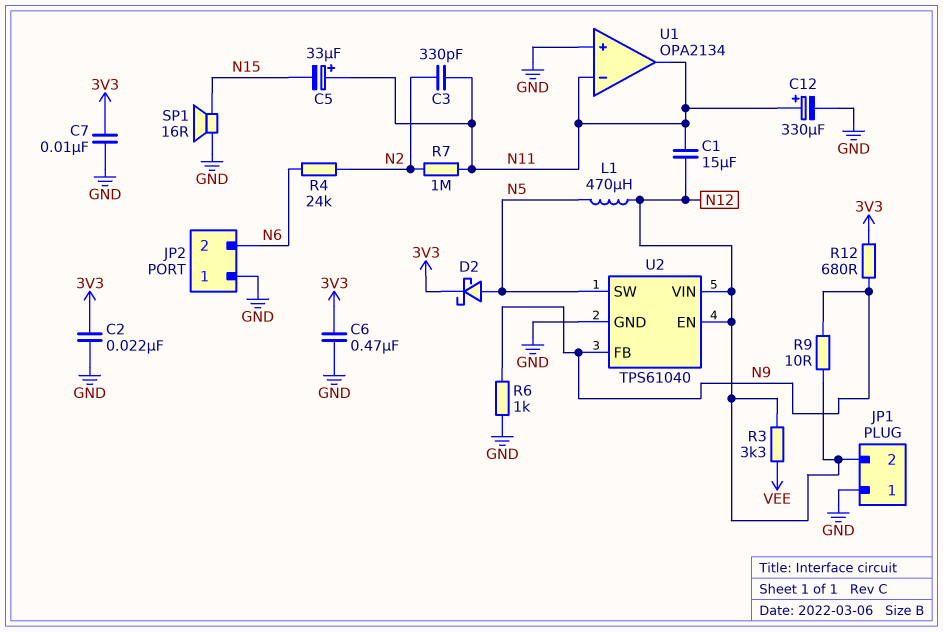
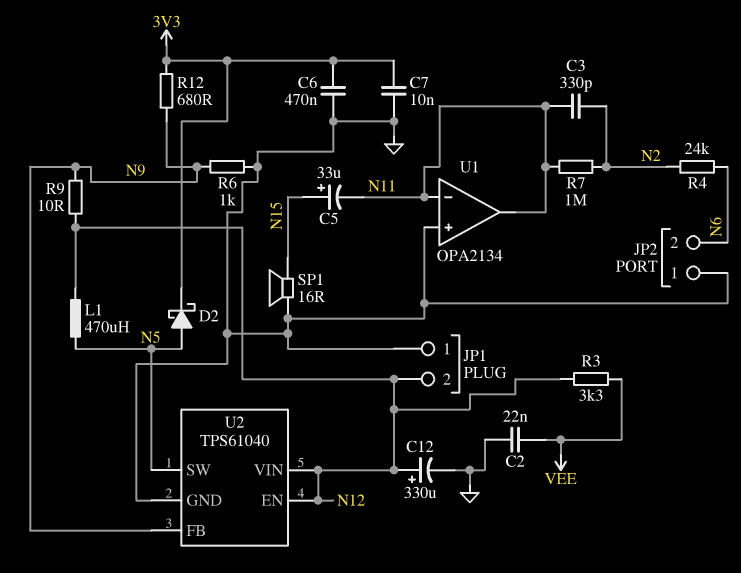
C1: 15uF (N11, N12) -> none
C2: 22nF (3V3, GND) -> 22nF (GND, VEE)
C5: 33uF (plus N11, minus N15) -> 33uF (plus N15, minus N11)
C12: 330uF (plus N11, minus GND) -> 330uF (plus N12, minus GND)

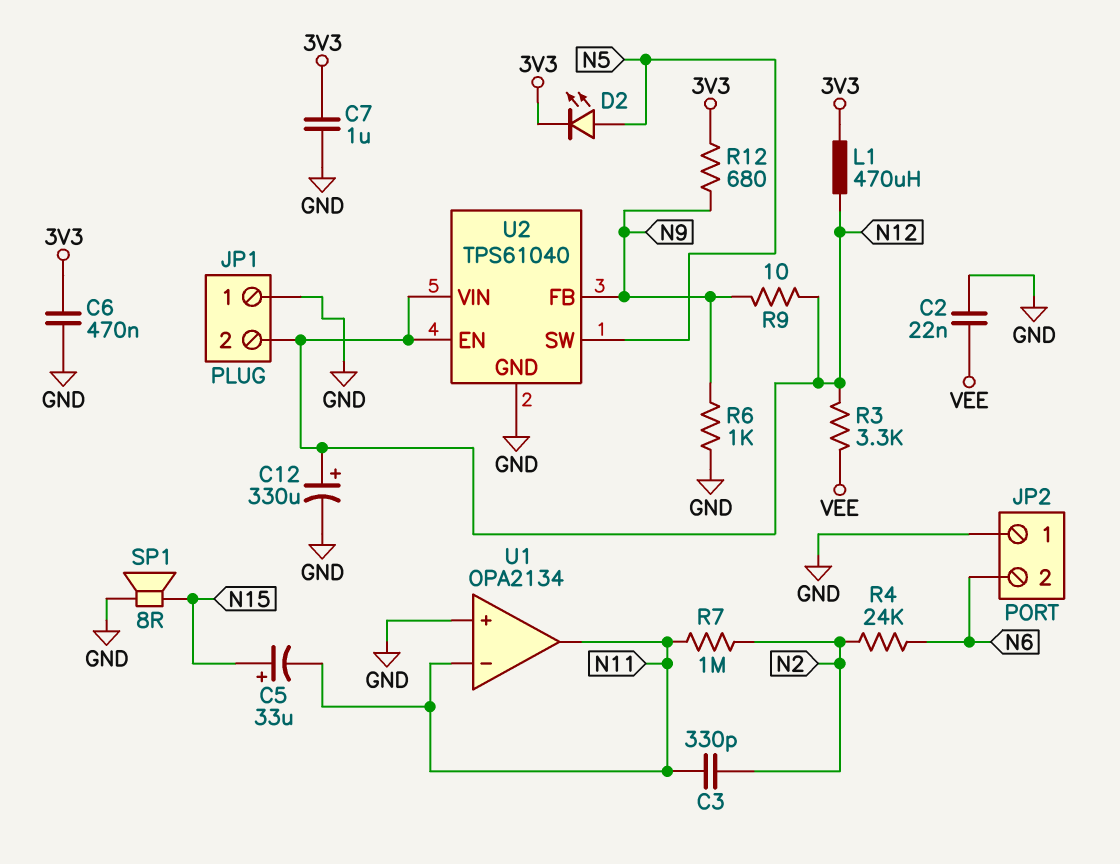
C7: 10nF (3V3, GND) -> 1uF (3V3, GND)
D2: schottky (A N5, K 3V3) -> LED (A N5, K 3V3)
L1: 470uH (N5, N12) -> 470uH (3V3, N12)
SP1: speaker 16R (GND, N15) -> speaker 8R (GND, N15)

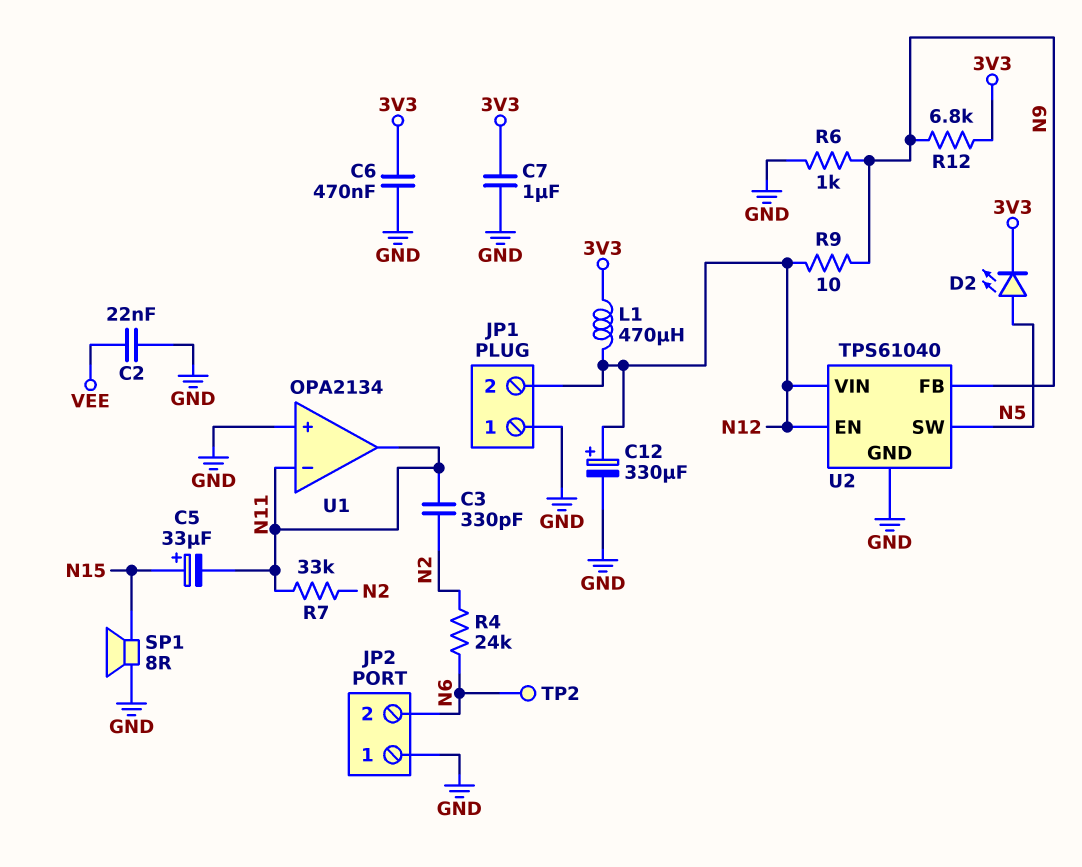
R3: 3.3k (N12, VEE) -> none
R7: 1M (N2, N11) -> 33k (N2, N11)
R12: 680 (3V3, N9) -> 6.8k (3V3, N9)
TP2: none -> test point (N6)

